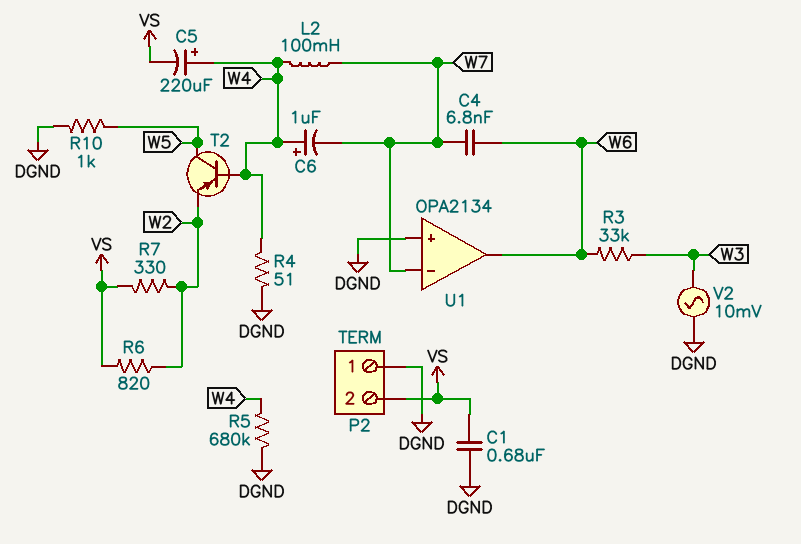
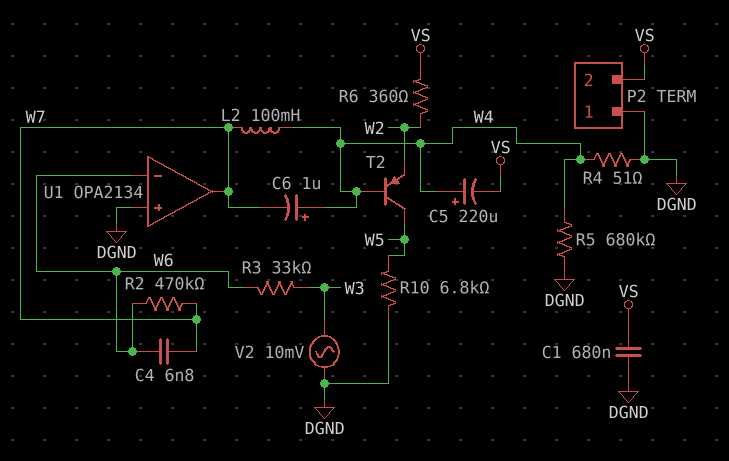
R2: none -> 470k (W6, W7)
R6: 820 (VS, W2) -> 360 (VS, W2)
R7: 330 (VS, W2) -> none
R10: 1k (DGND, W5) -> 6.8k (DGND, W5)
U1 pin in-: W7 -> W6
U1 pin out: W6 -> W7

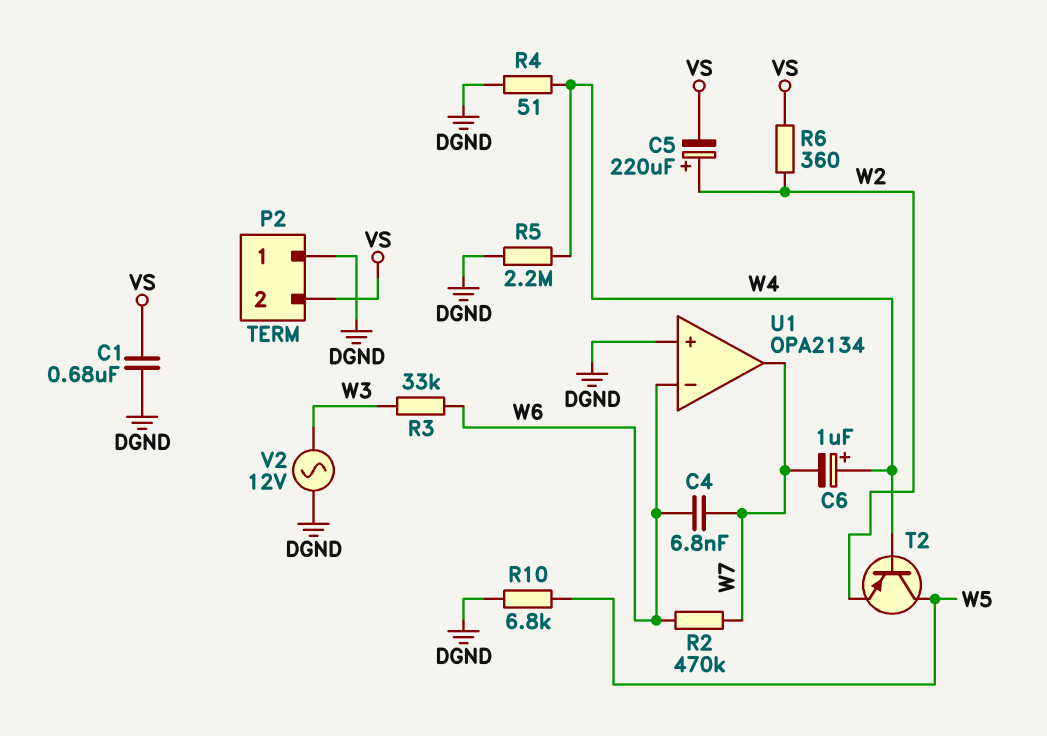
C5: 220uF (plus W4, minus VS) -> 220uF (plus W2, minus VS)
L2: 100mH (W4, W7) -> none
R5: 680k (DGND, W4) -> 2.2M (DGND, W4)
V2: AC 10mV (DGND, W3) -> AC 12V (DGND, W3)

